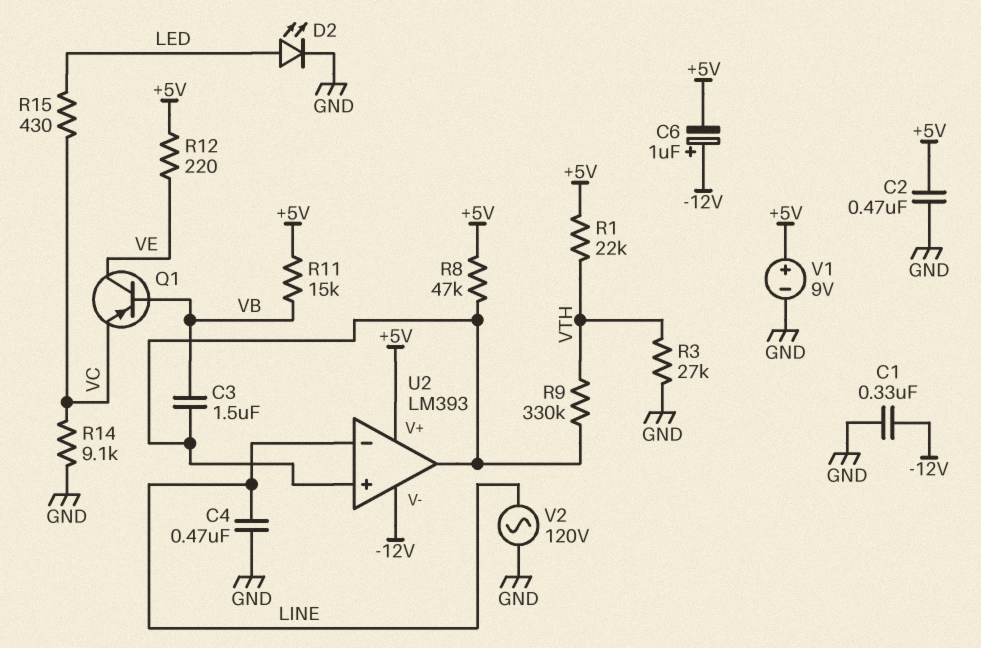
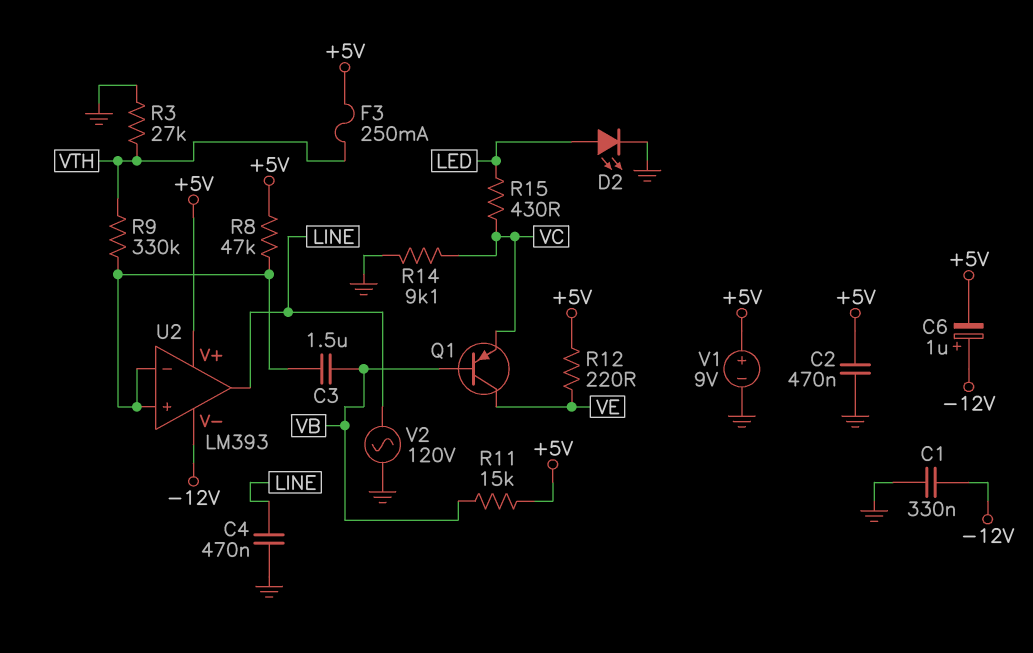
F3: none -> 250mA (+5V, VTH)
R1: 22k (+5V, VTH) -> none
U2 pin in-: LINE -> U2/in+
U2 pin out: U2/in+ -> LINE

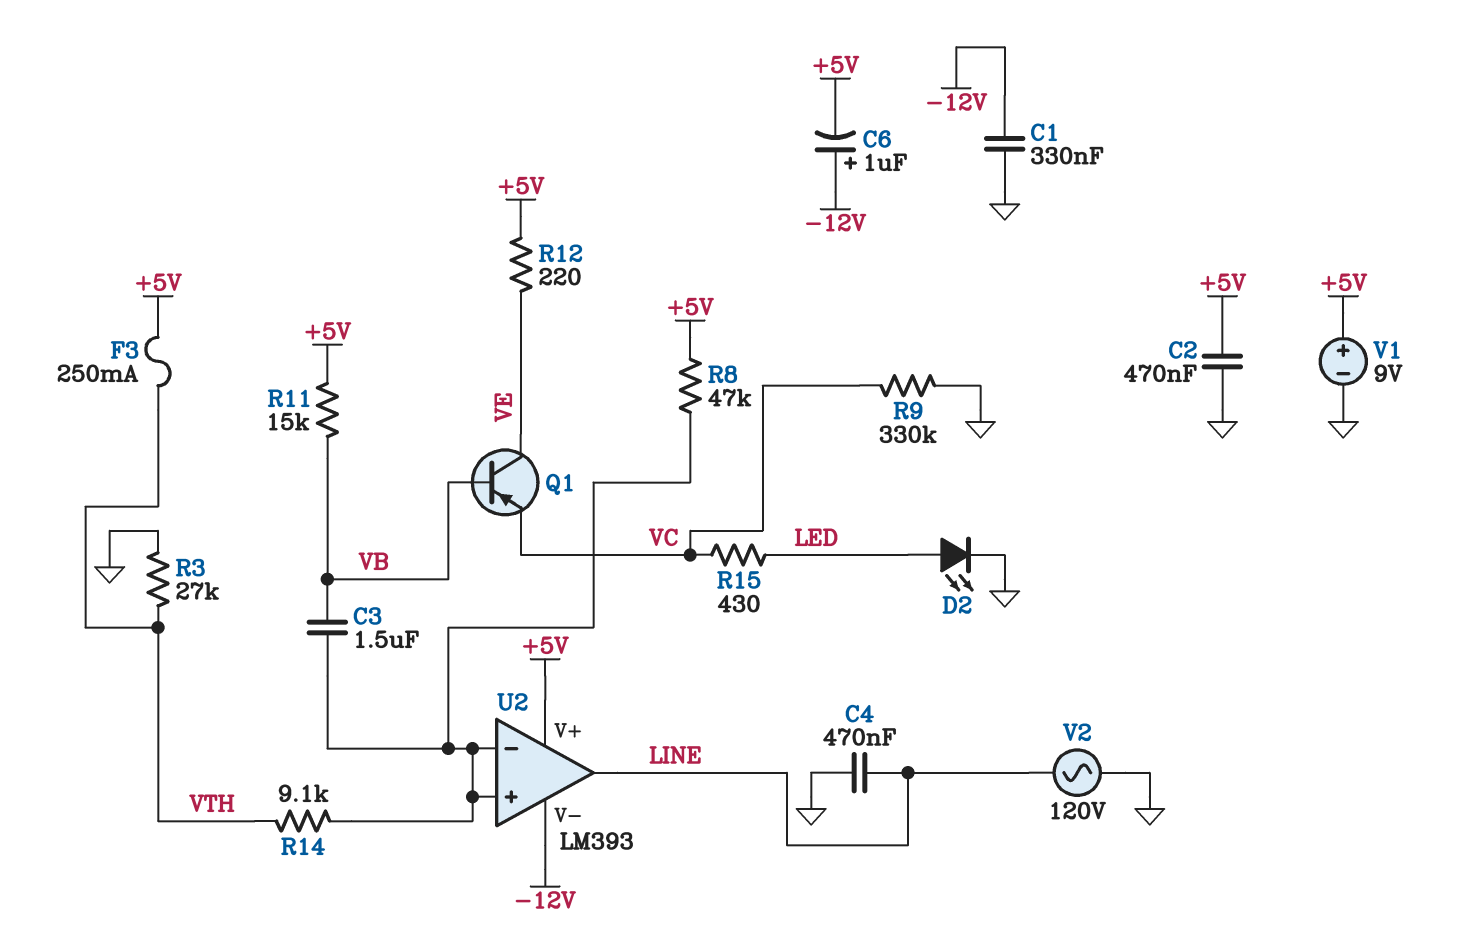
R9: 330k (U2/in+, VTH) -> 330k (GND, VC)
R14: 9.1k (GND, VC) -> 9.1k (U2/in+, VTH)

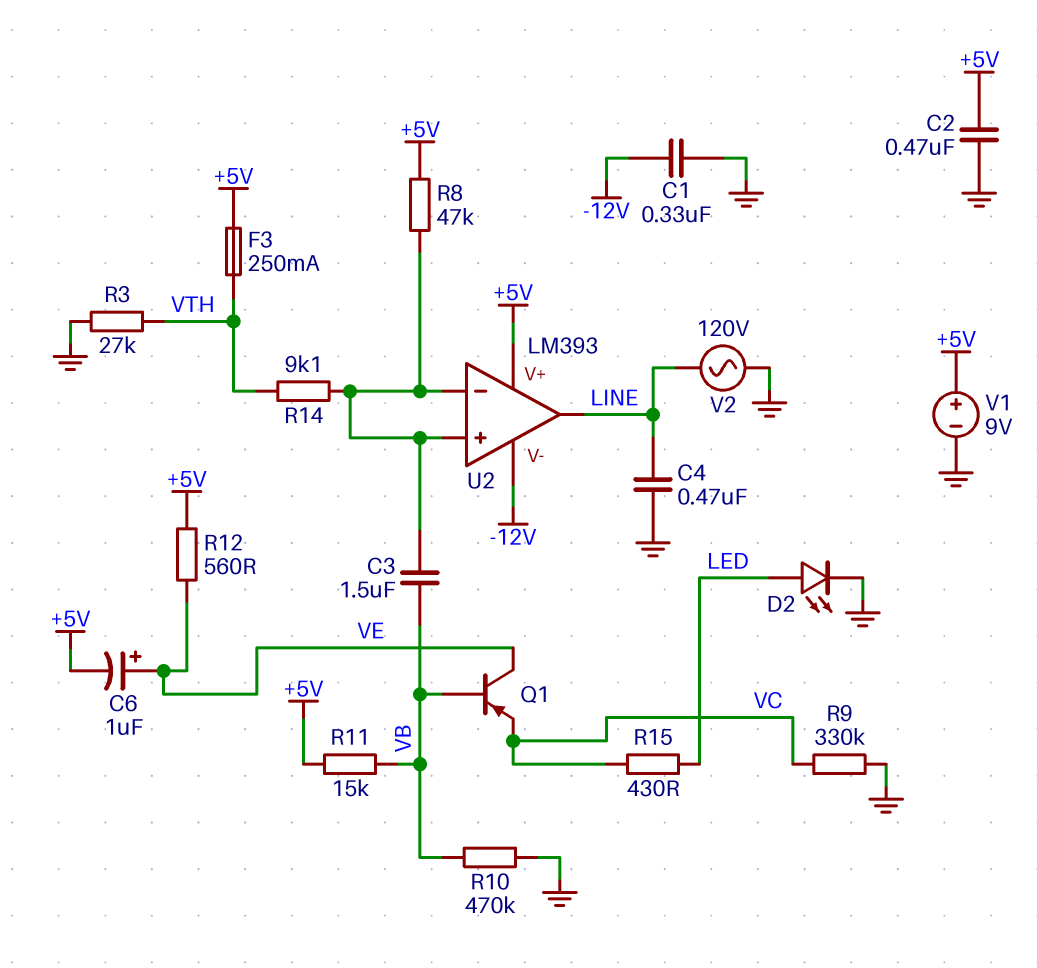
C6: 1uF (plus -12V, minus +5V) -> 1uF (plus VE, minus +5V)
R10: none -> 470k (GND, VB)
R12: 220 (+5V, VE) -> 560 (+5V, VE)

